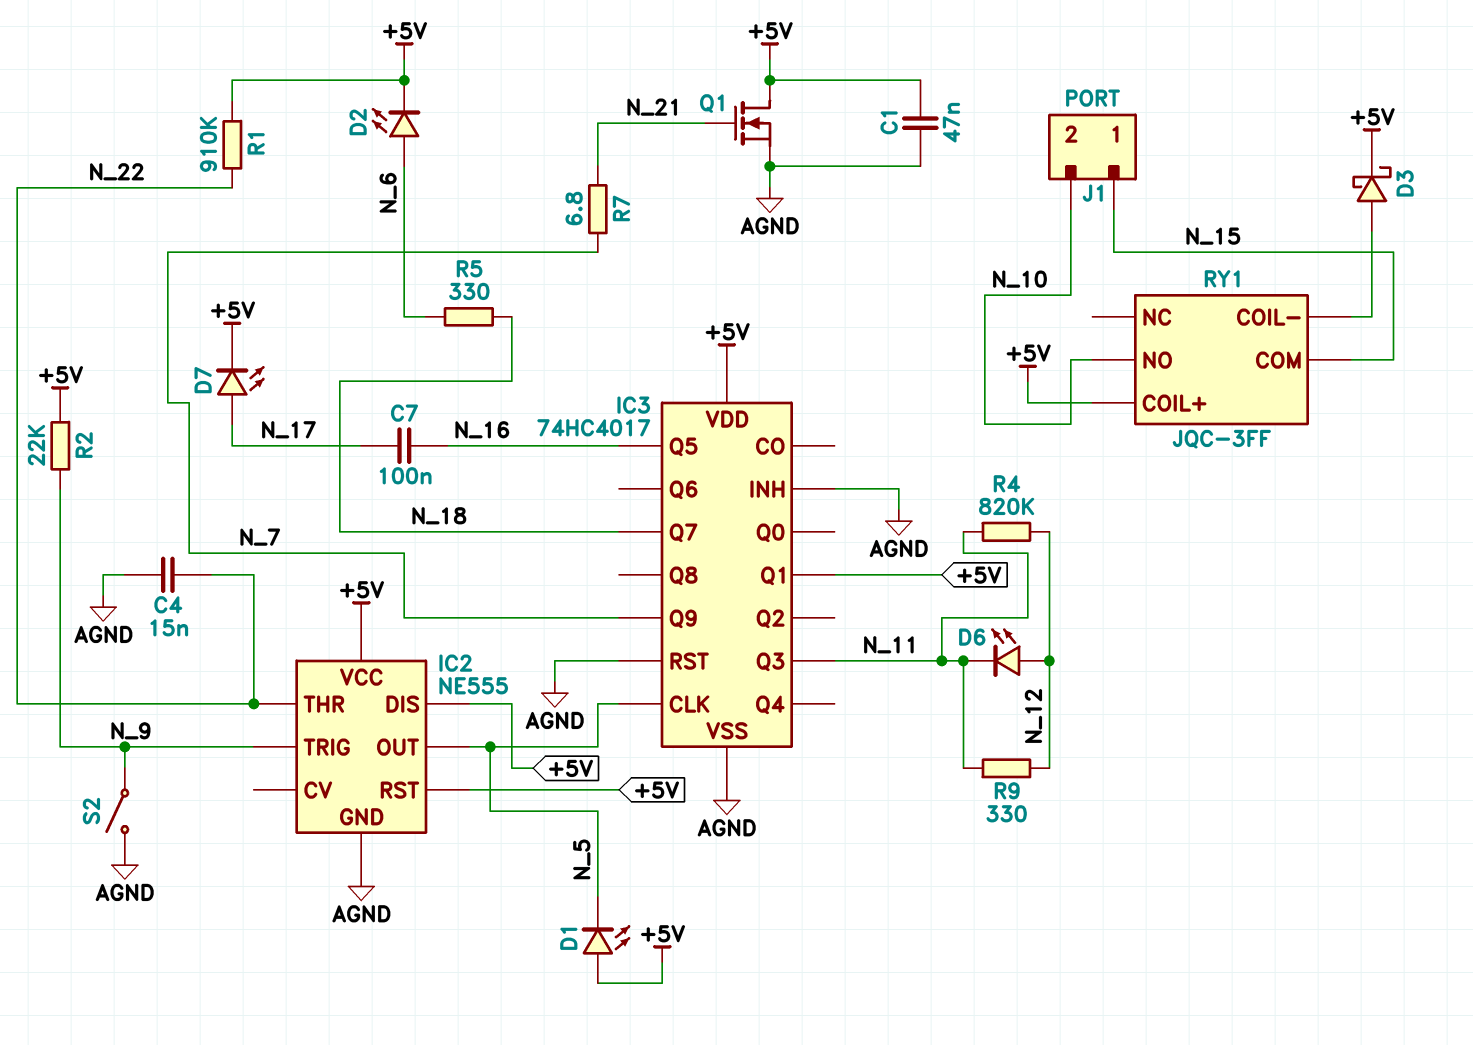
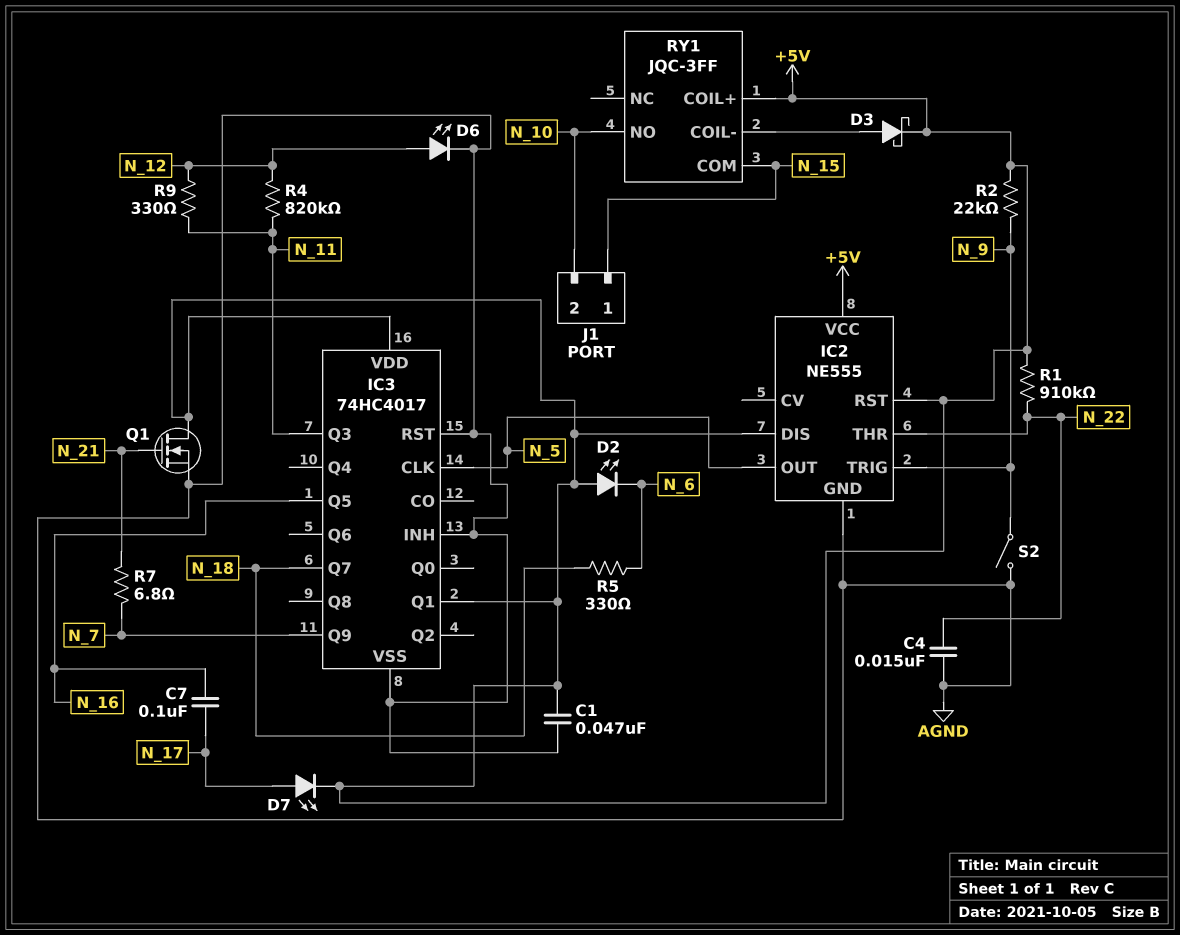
D1: LED (A +5V, K N_5) -> none
D2: LED (A N_6, K +5V) -> LED (A +5V, K N_6)
D6: LED (A N_12, K N_11) -> LED (A N_12, K AGND)

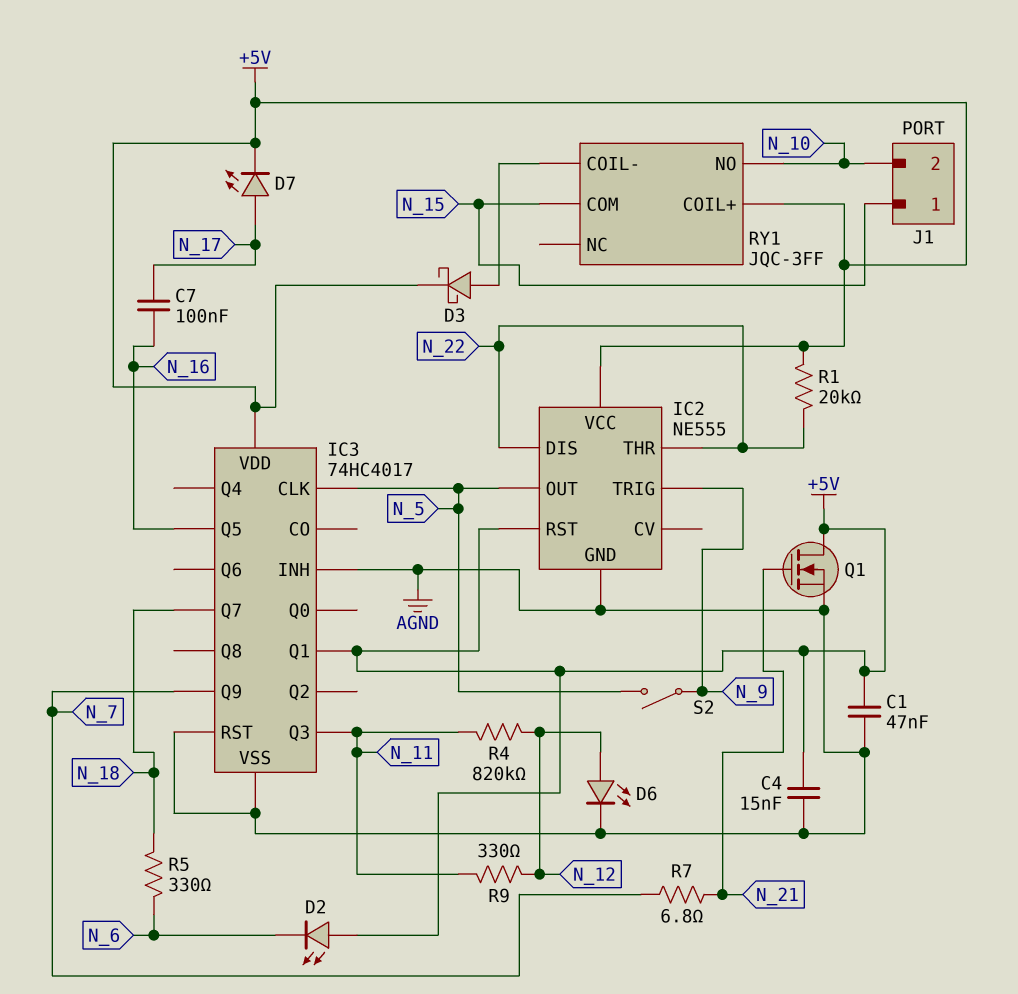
C4: 15nF (AGND, N_22) -> 15nF (+5V, AGND)
IC2 pin DIS: +5V -> N_22
R1: 910k (+5V, N_22) -> 20k (+5V, N_22)
R2: 22k (+5V, N_9) -> none
S2: switch (AGND, N_9) -> switch (N_5, N_9)

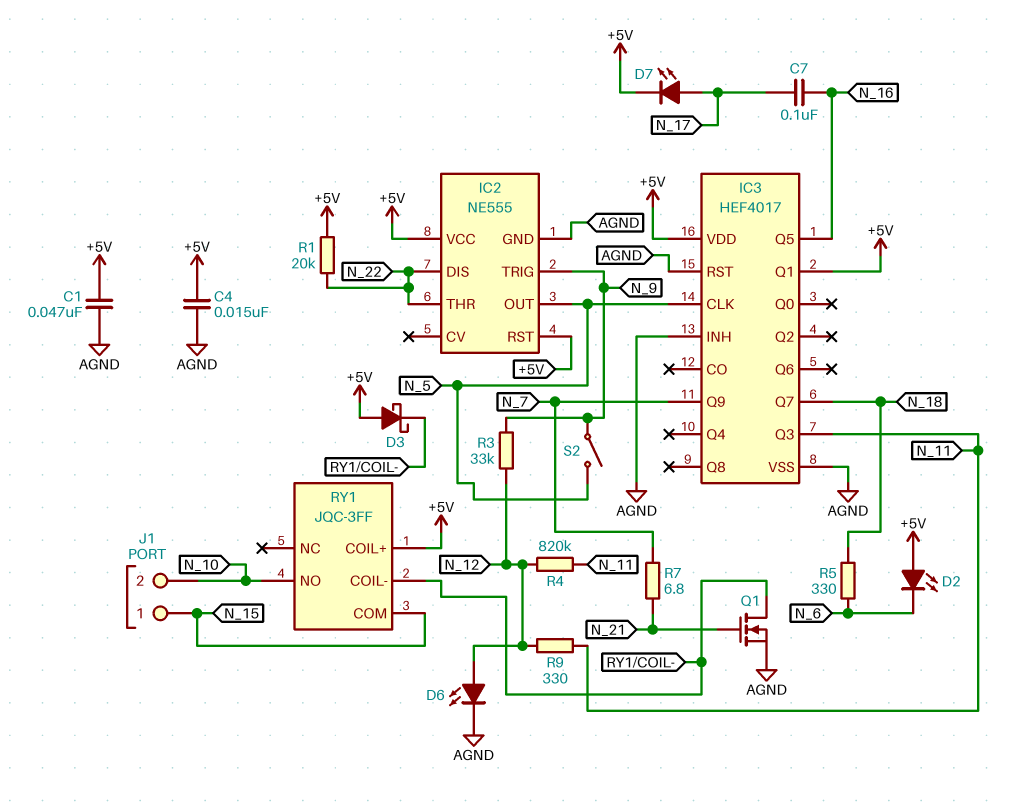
D3: schottky (A RY1/COIL-, K +5V) -> schottky (A +5V, K RY1/COIL-)
IC3: 74HC4017 -> HEF4017
Q1: NMOS (G N_21, D +5V, S AGND) -> NMOS (G N_21, D RY1/COIL-, S AGND)
R3: none -> 33k (N_9, N_12)

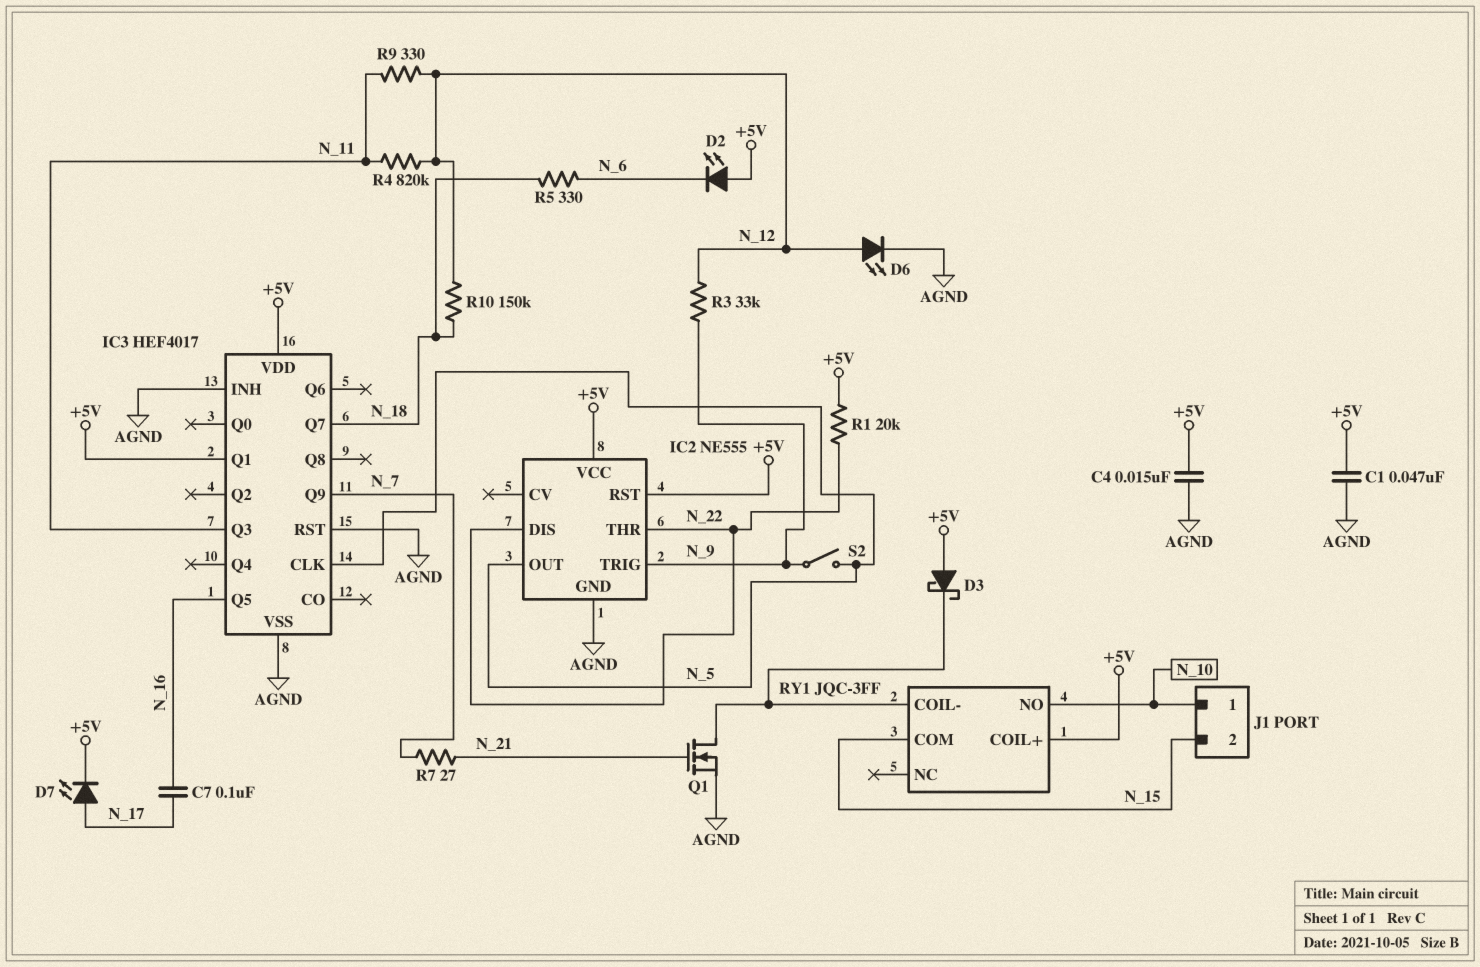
J1 pin 1: N_15 -> N_10
J1 pin 2: N_10 -> N_15
R7: 6.8 (N_7, N_21) -> 27 (N_7, N_21)
R10: none -> 150k (N_12, N_18)

